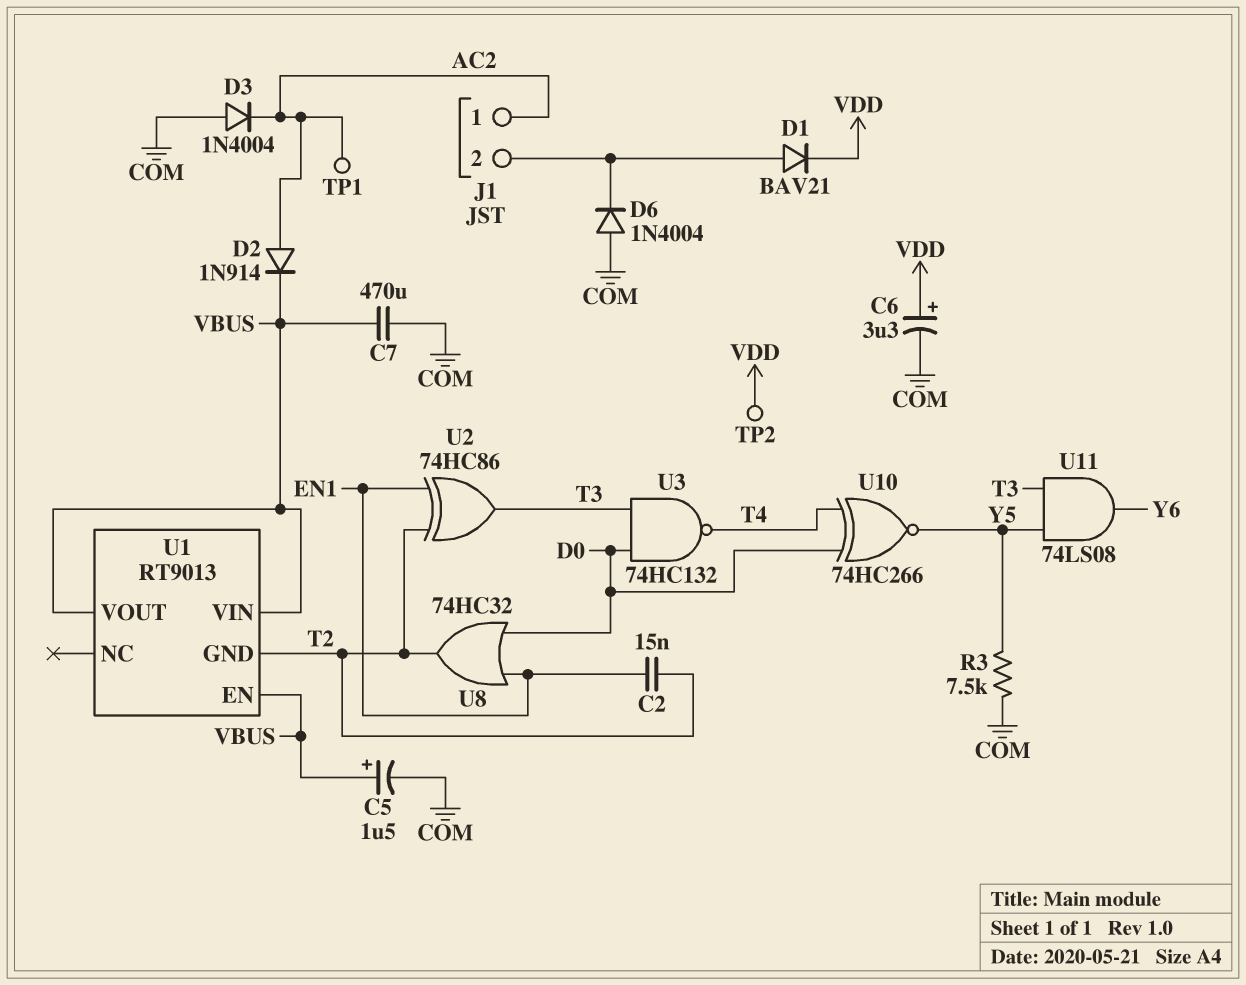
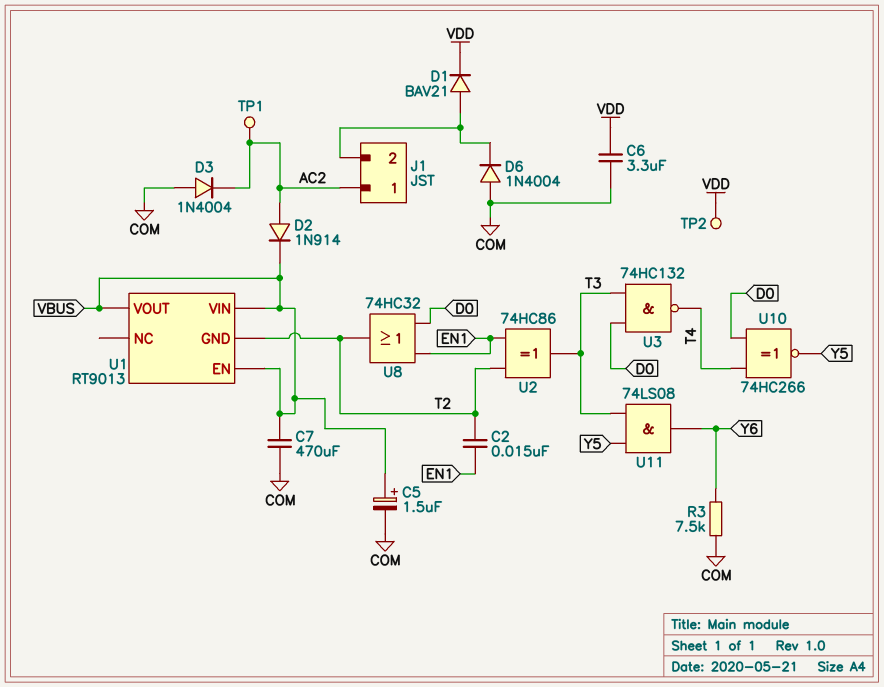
C6: 3.3uF (plus VDD, minus COM) -> 3.3uF (COM, VDD)
R3: 7.5k (COM, Y5) -> 7.5k (COM, Y6)

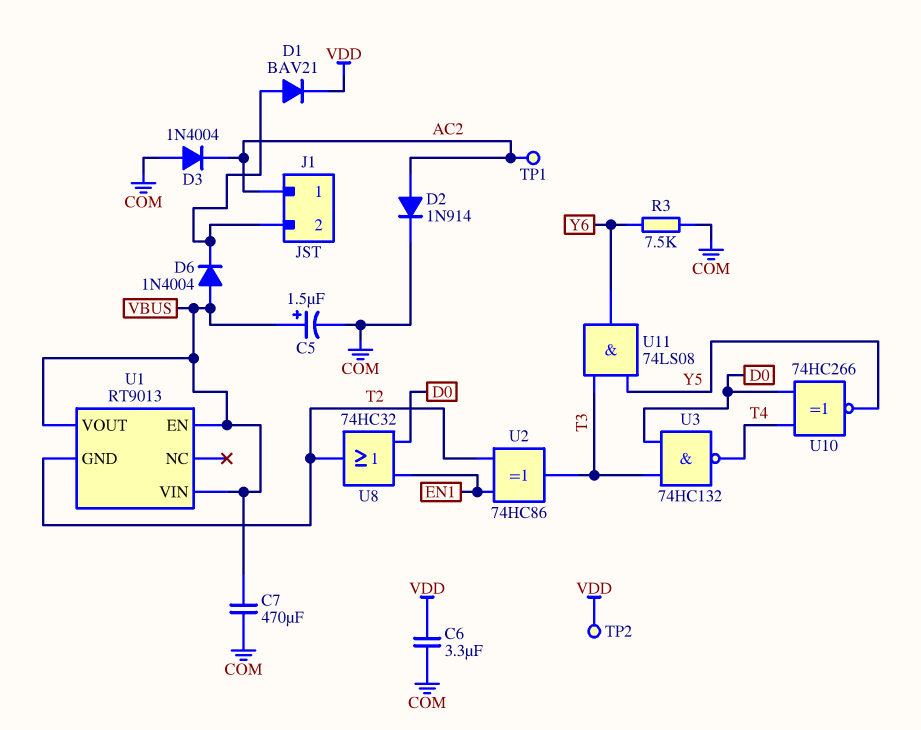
C2: 15nF (EN1, T2) -> none
D2: diode 1N914 (A AC2, K VBUS) -> diode 1N914 (A AC2, K COM)
D6: diode 1N4004 (A COM, K J1/2) -> diode 1N4004 (A VBUS, K J1/2)

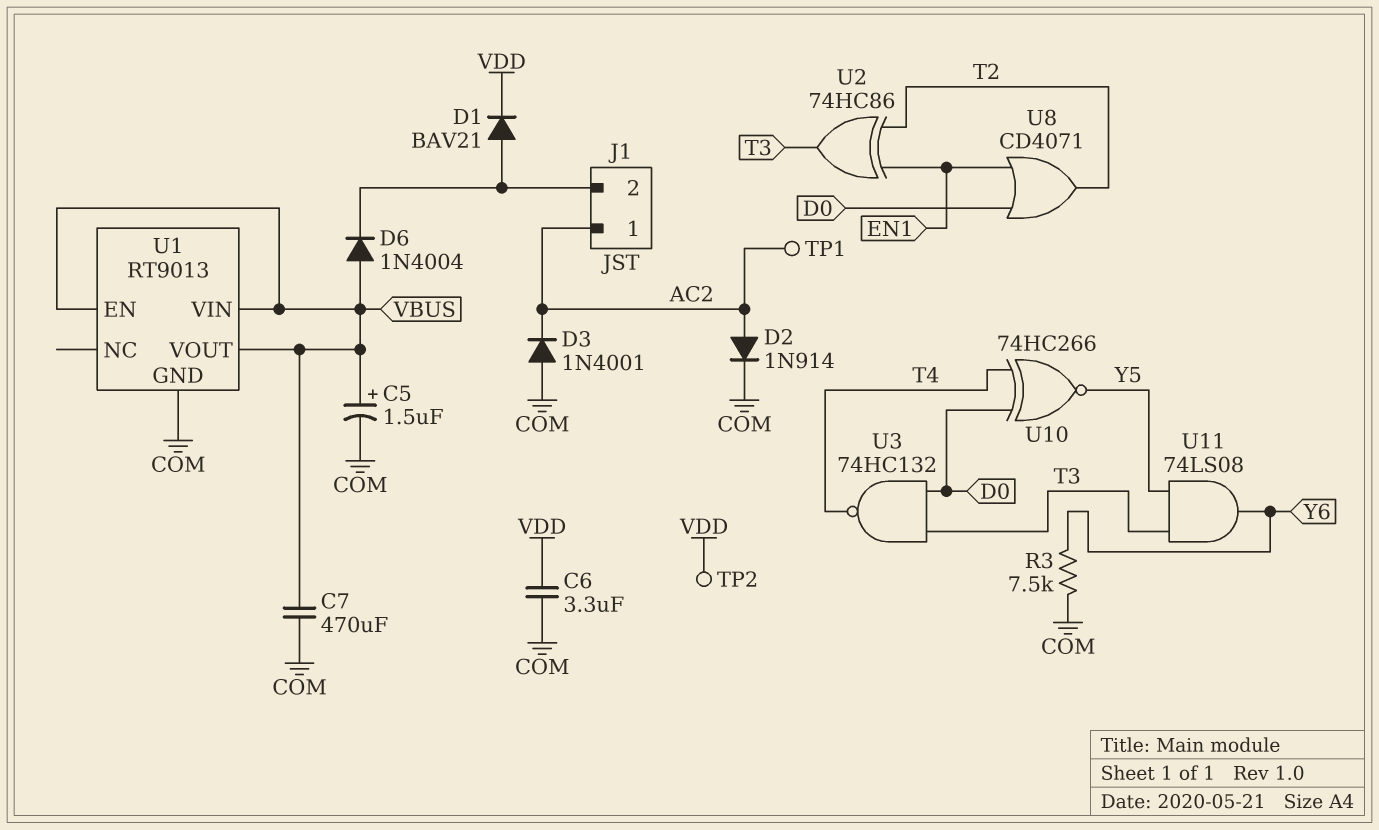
D3: diode 1N4004 (A COM, K AC2) -> diode 1N4001 (A COM, K AC2)
U1 pin GND: T2 -> COM
U8: OR 74HC32 (in D0, in EN1, out T2) -> OR CD4071 (in D0, in EN1, out T2)

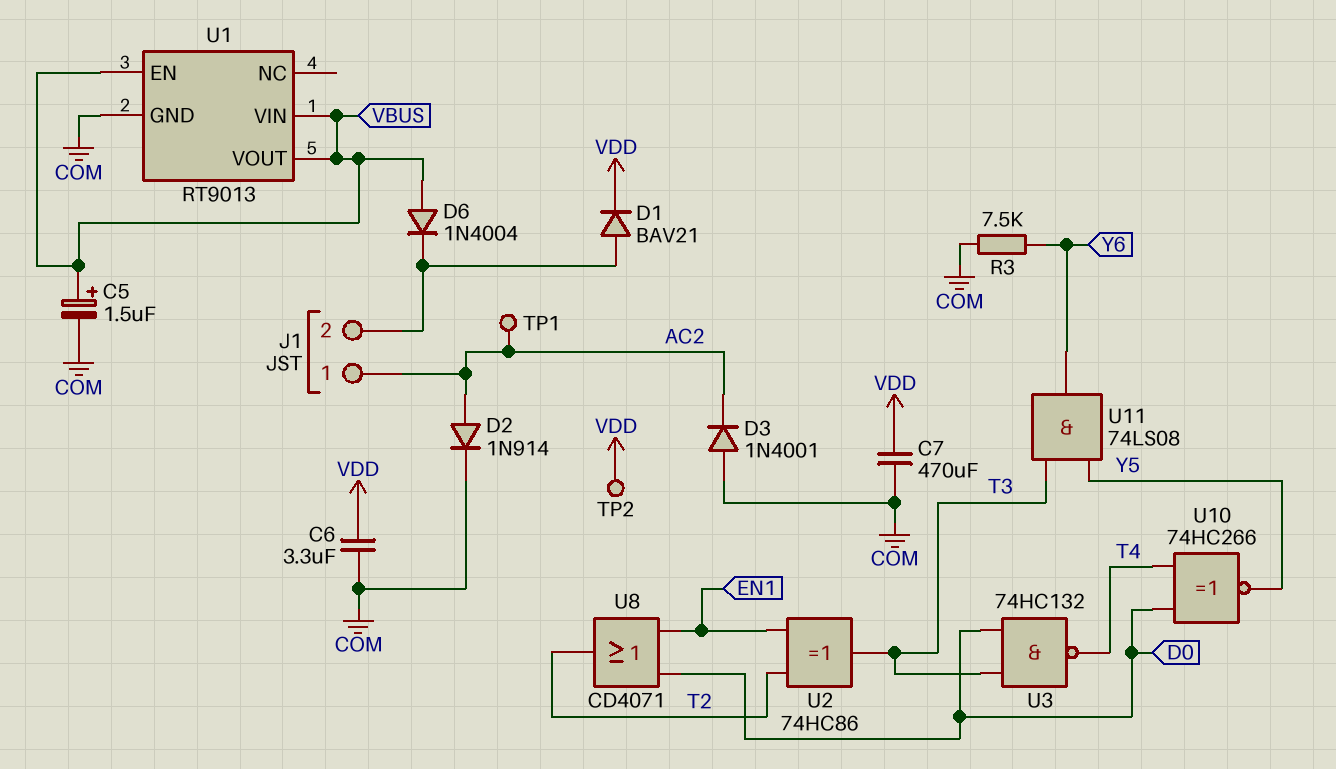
C7: 470uF (COM, VBUS) -> 470uF (COM, VDD)

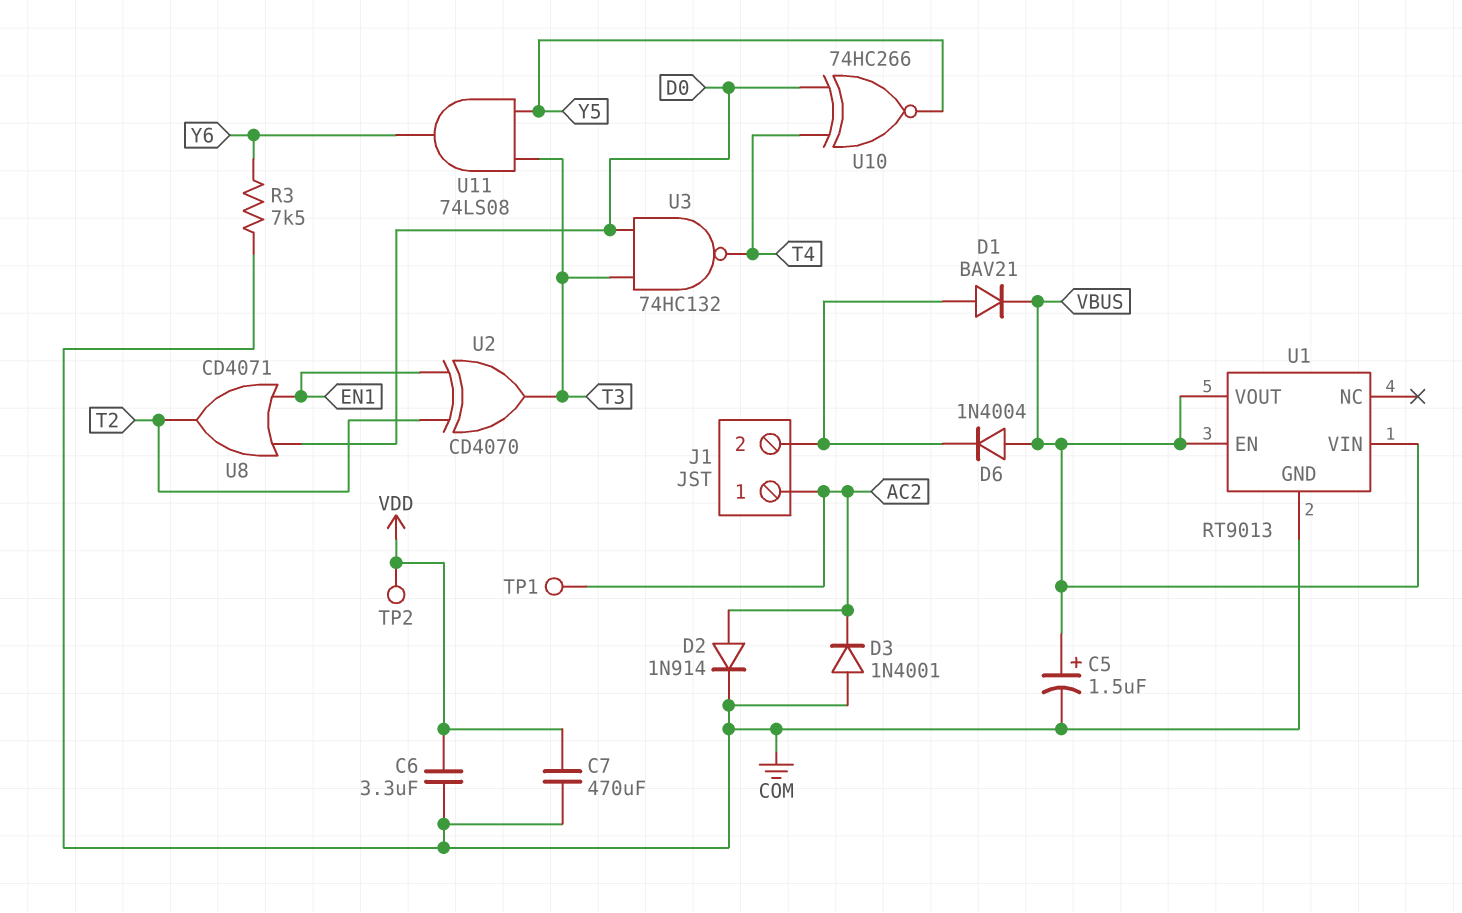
D1: diode BAV21 (A J1/2, K VDD) -> diode BAV21 (A J1/2, K VBUS)
U2: XOR 74HC86 (in EN1, in T2, out T3) -> XOR CD4070 (in EN1, in T2, out T3)

